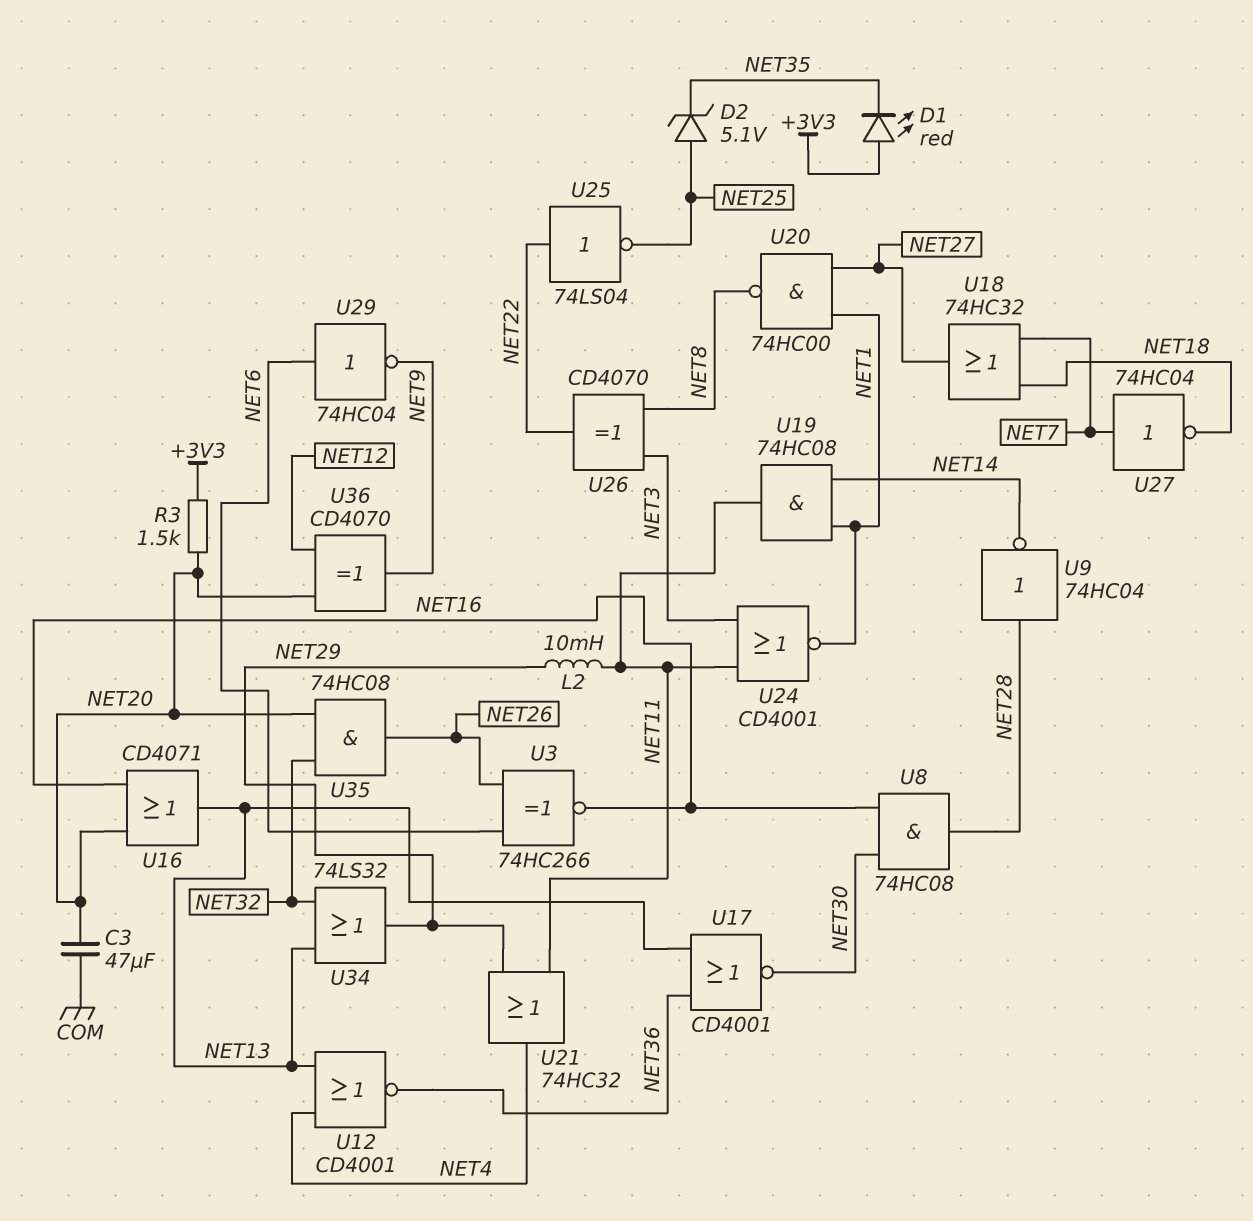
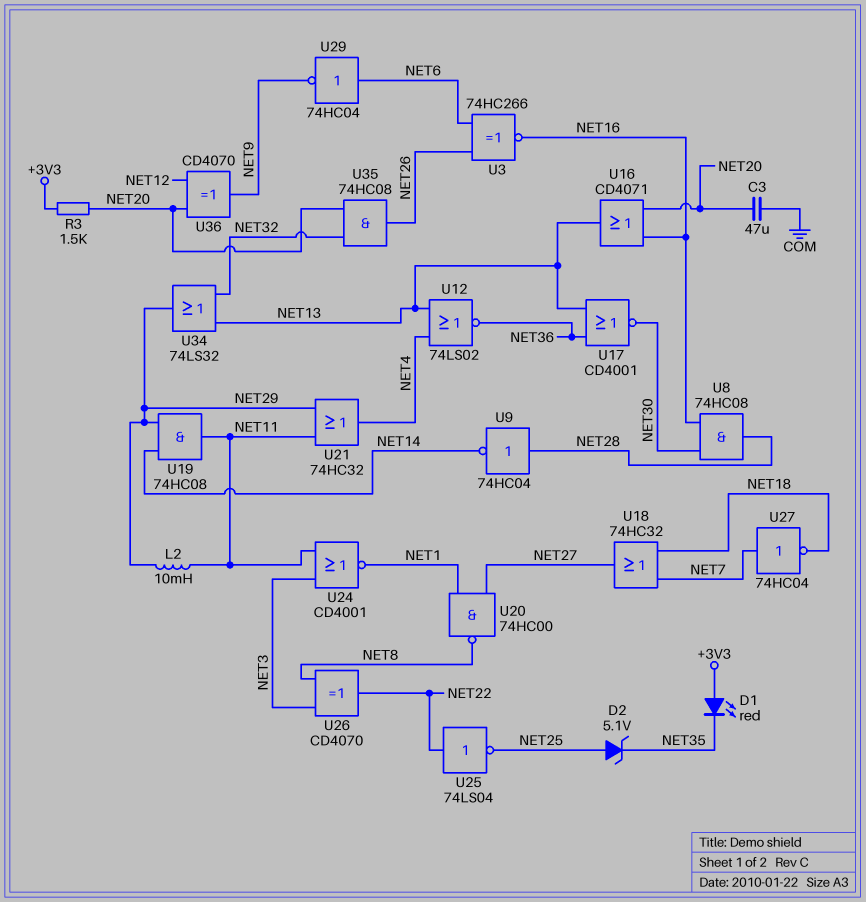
U12: NOR CD4001 (in NET4, in NET13, out NET36) -> NOR 74LS02 (in NET4, in NET13, out NET36)
U19: AND 74HC08 (in NET1, in NET14, out NET11) -> AND 74HC08 (in NET14, in NET29, out NET11)

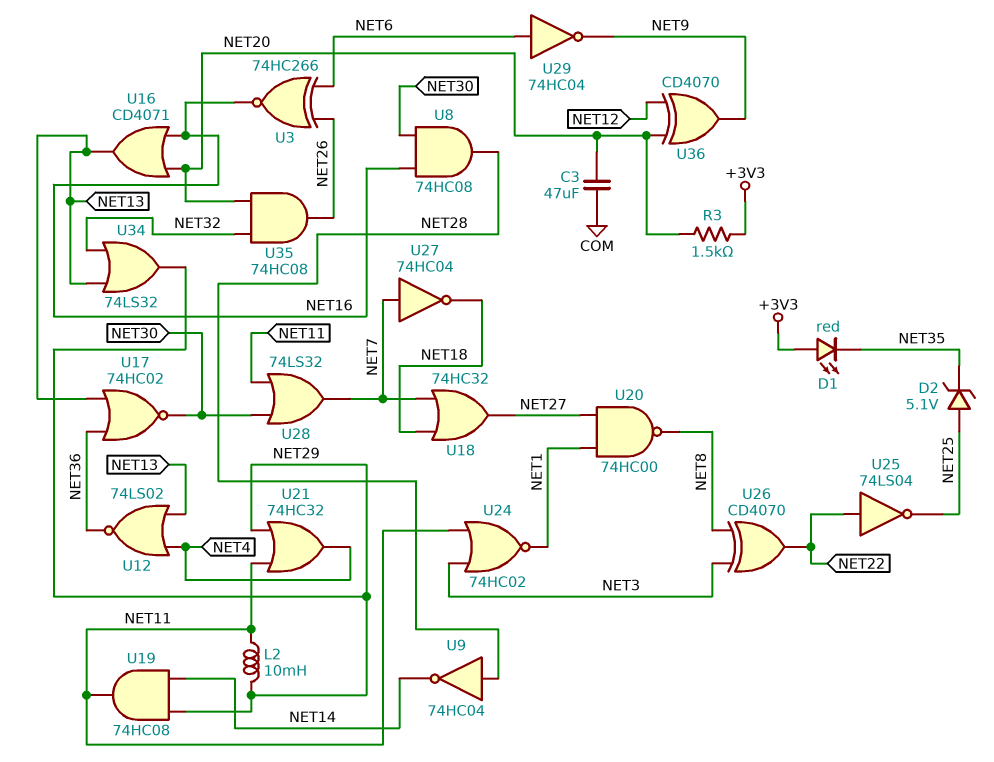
U17: NOR CD4001 (in NET13, in NET36, out NET30) -> NOR 74HC02 (in NET13, in NET36, out NET30)
U24: NOR CD4001 (in NET3, in NET11, out NET1) -> NOR 74HC02 (in NET3, in NET11, out NET1)
U28: none -> OR 74LS32 (in NET11, in NET30, out NET7)

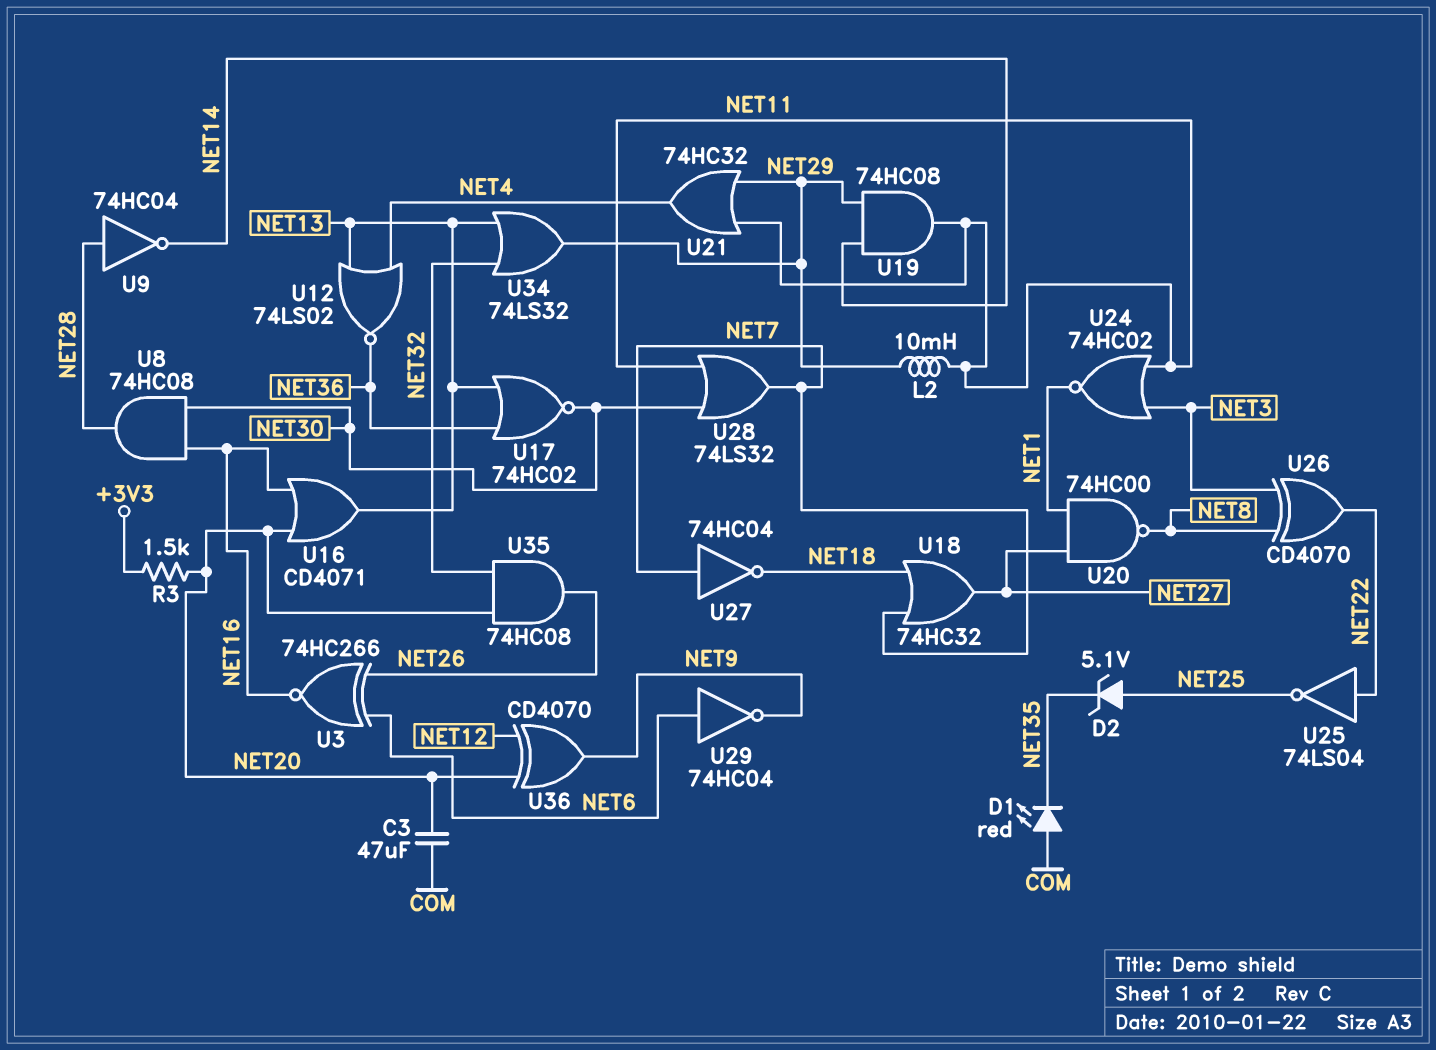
D1: LED red (A +3V3, K NET35) -> LED red (A COM, K NET35)

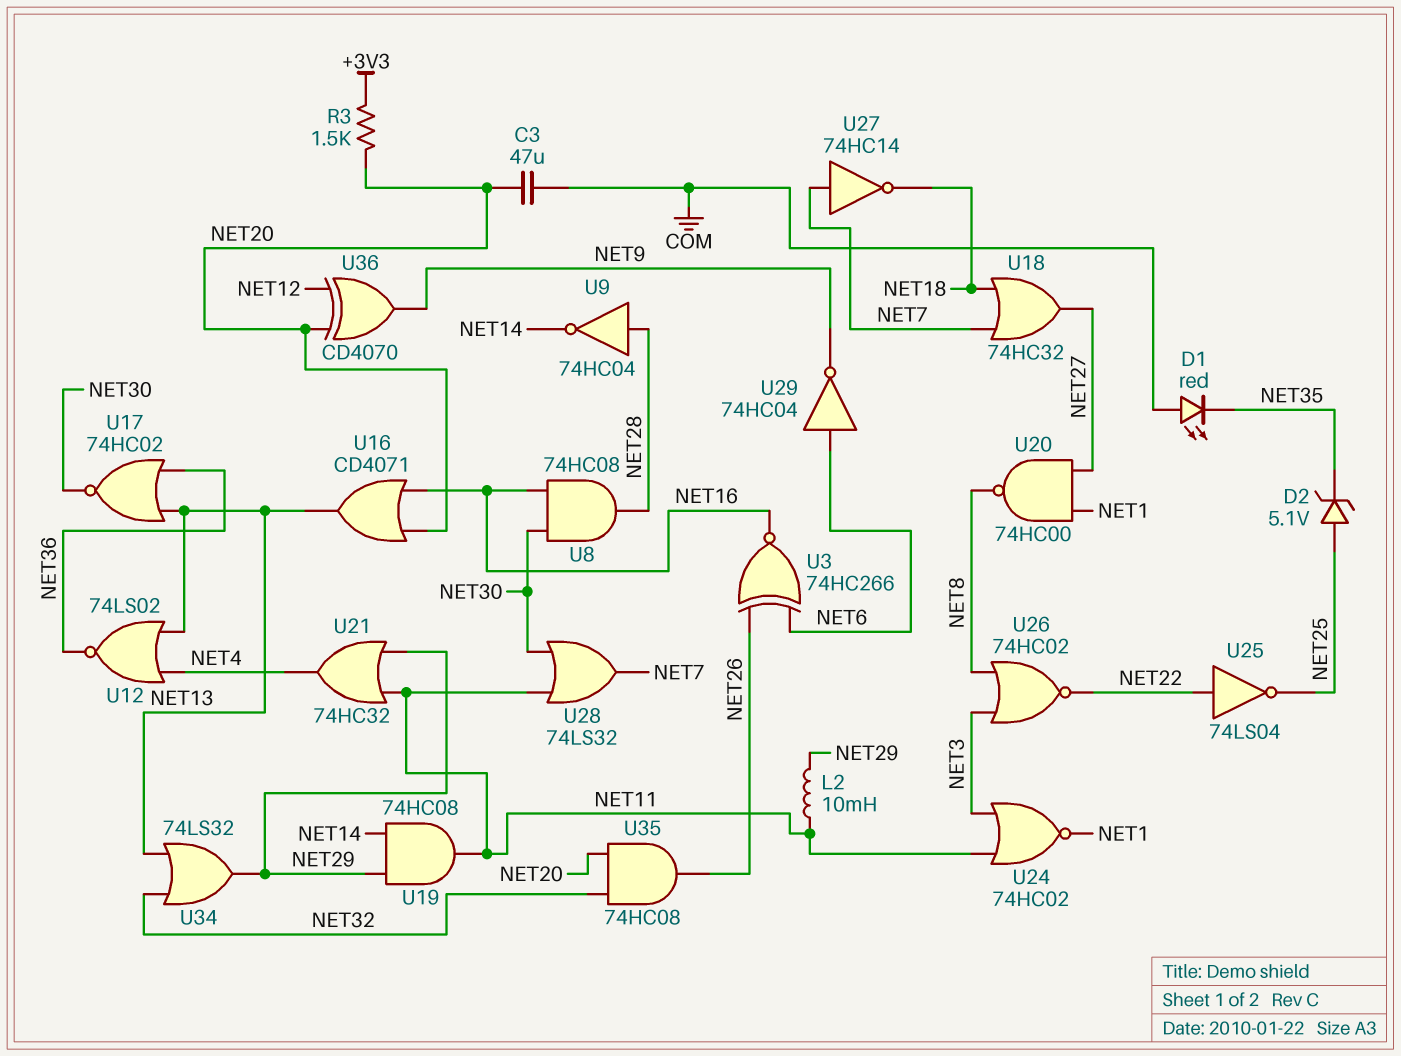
U26: XOR CD4070 (in NET3, in NET8, out NET22) -> NOR 74HC02 (in NET3, in NET8, out NET22)
U27: NOT 74HC04 (in NET7, out NET18) -> NOT 74HC14 (in NET7, out NET18)

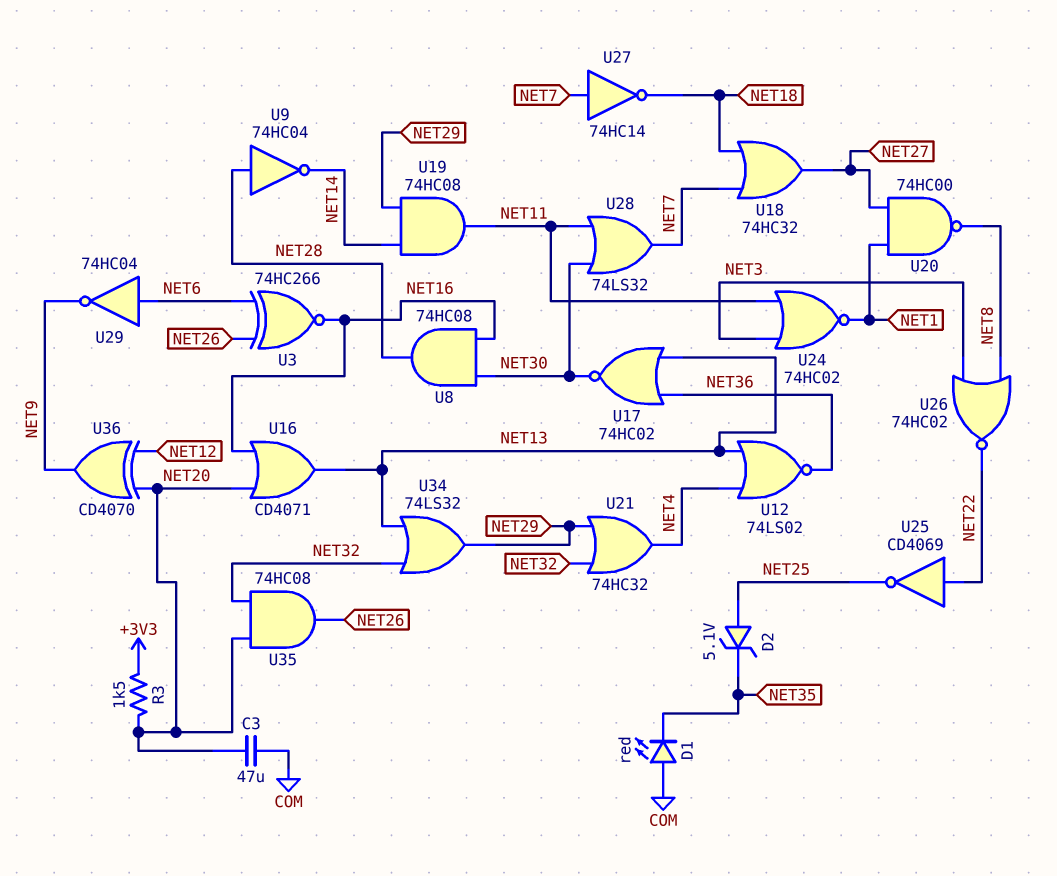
L2: 10mH (NET11, NET29) -> none
U21: OR 74HC32 (in NET11, in NET29, out NET4) -> OR 74HC32 (in NET29, in NET32, out NET4)
U25: NOT 74LS04 (in NET22, out NET25) -> NOT CD4069 (in NET22, out NET25)

